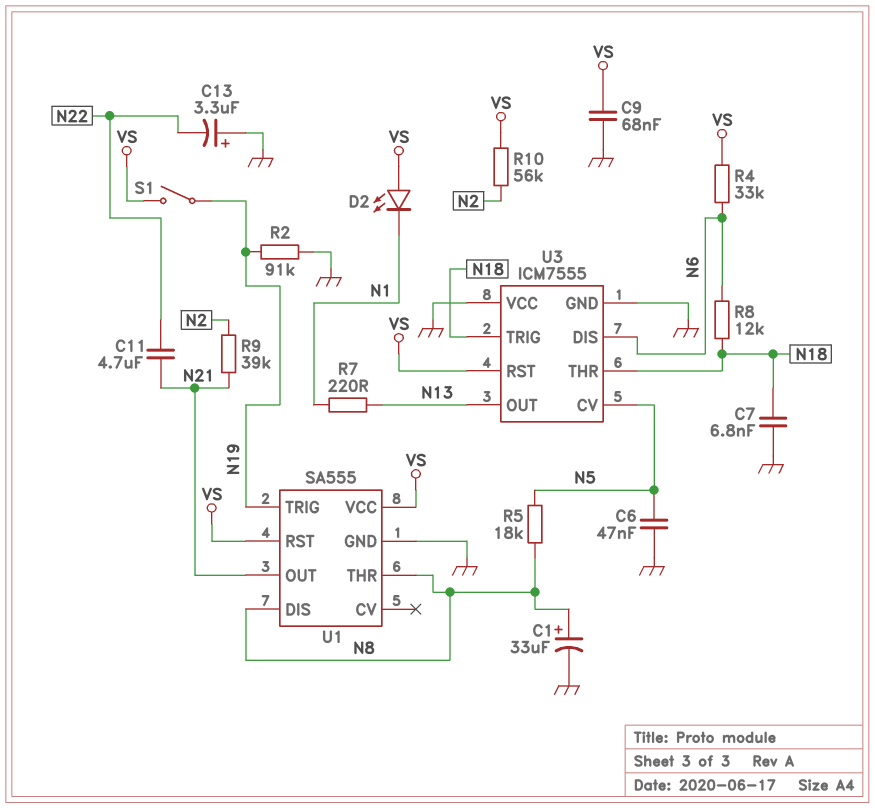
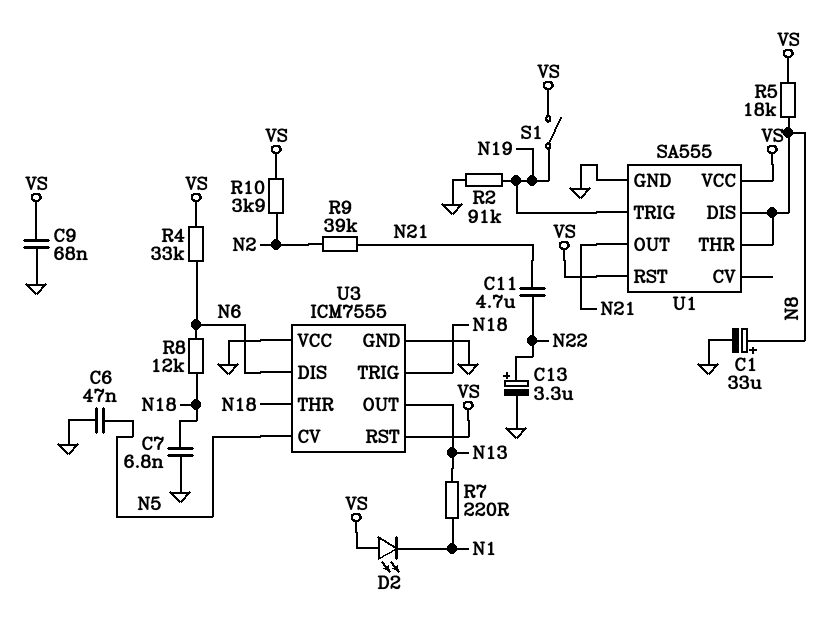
C13: 3.3uF (plus GND, minus N22) -> 3.3uF (plus N22, minus GND)
R5: 18k (N5, N8) -> 18k (N8, VS)
R10: 56k (N2, VS) -> 3.9k (N2, VS)

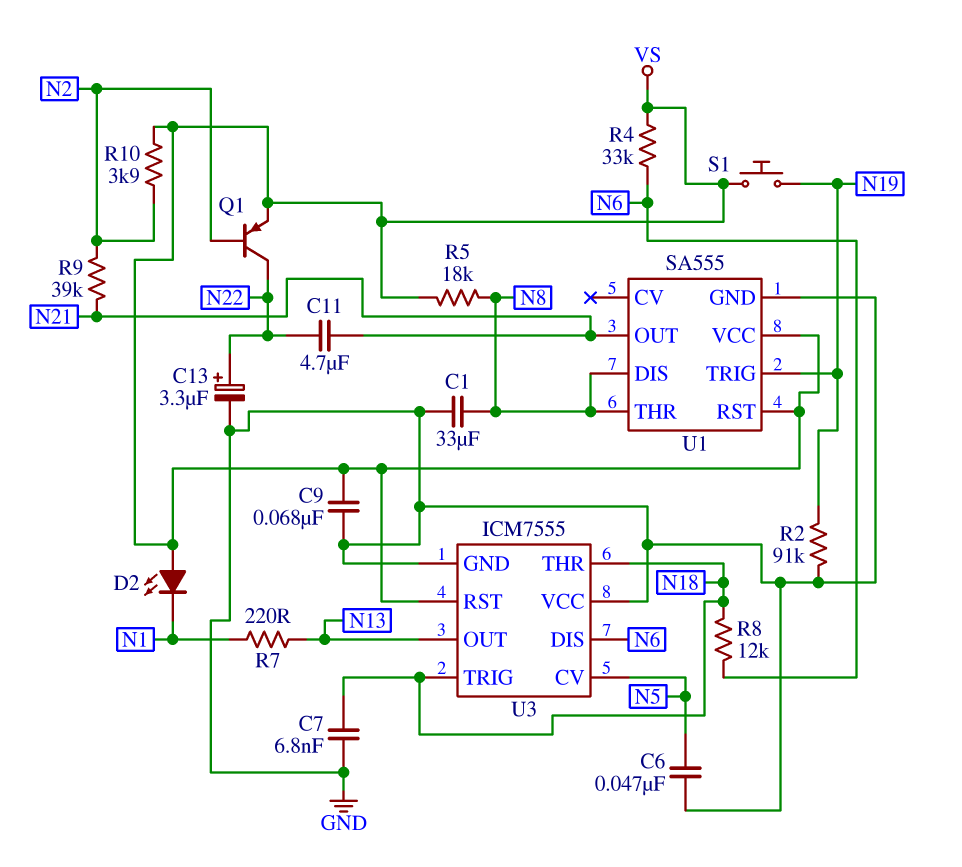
C1: 33uF (plus N8, minus GND) -> 33uF (GND, N8)
Q1: none -> PNP (B N2, C N22, E VS)
S1: switch (N19, VS) -> button (N19, VS)

